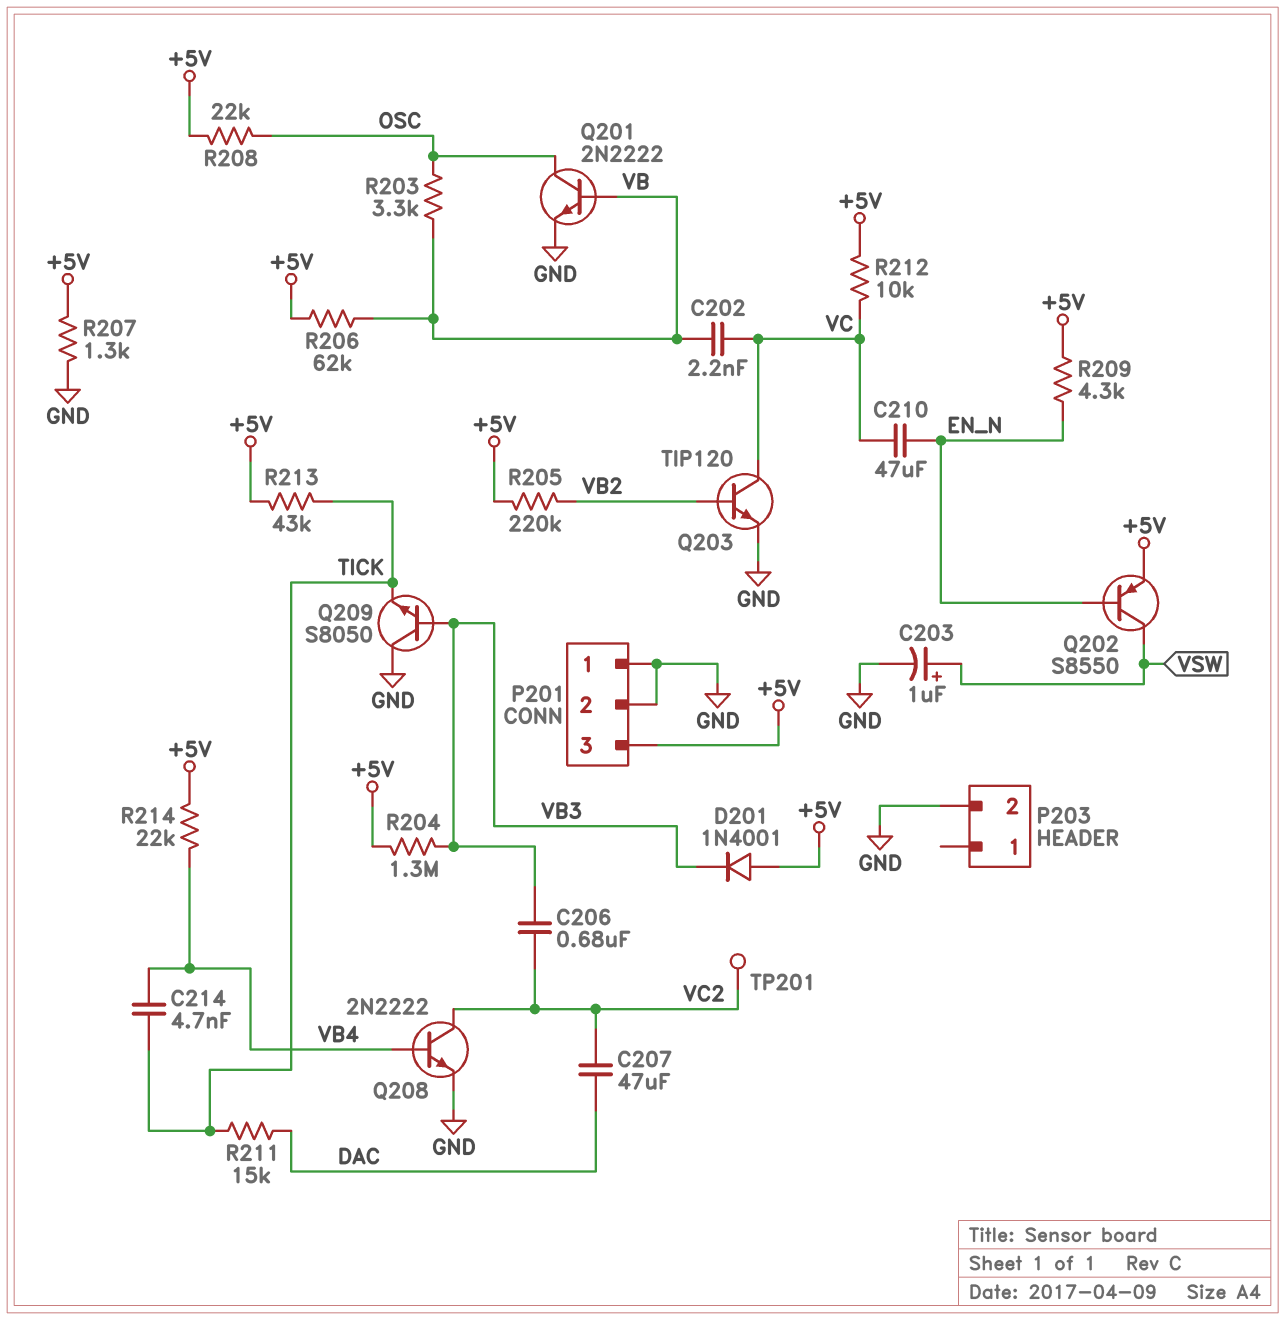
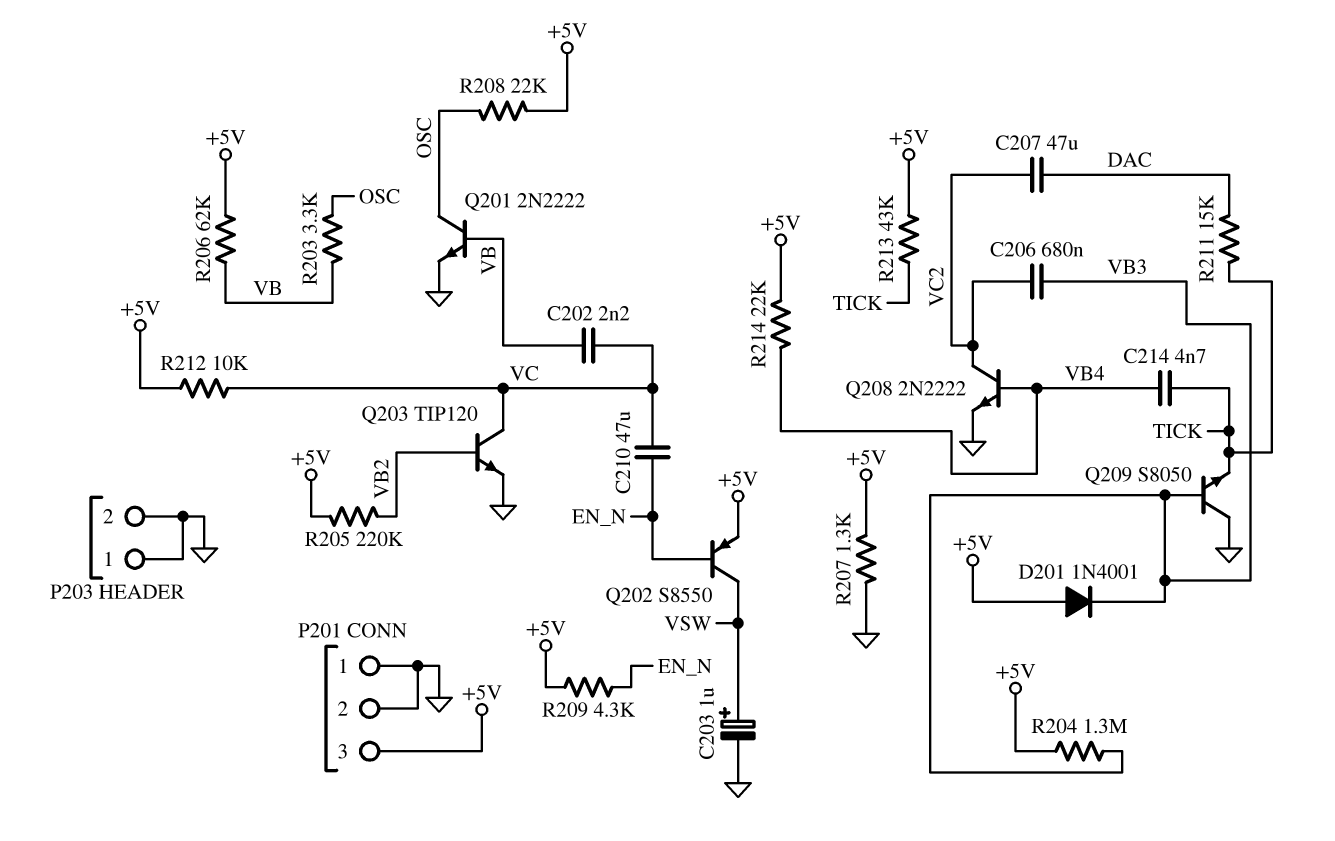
P203 pin 1: none -> GND
TP201: test point (VC2) -> none

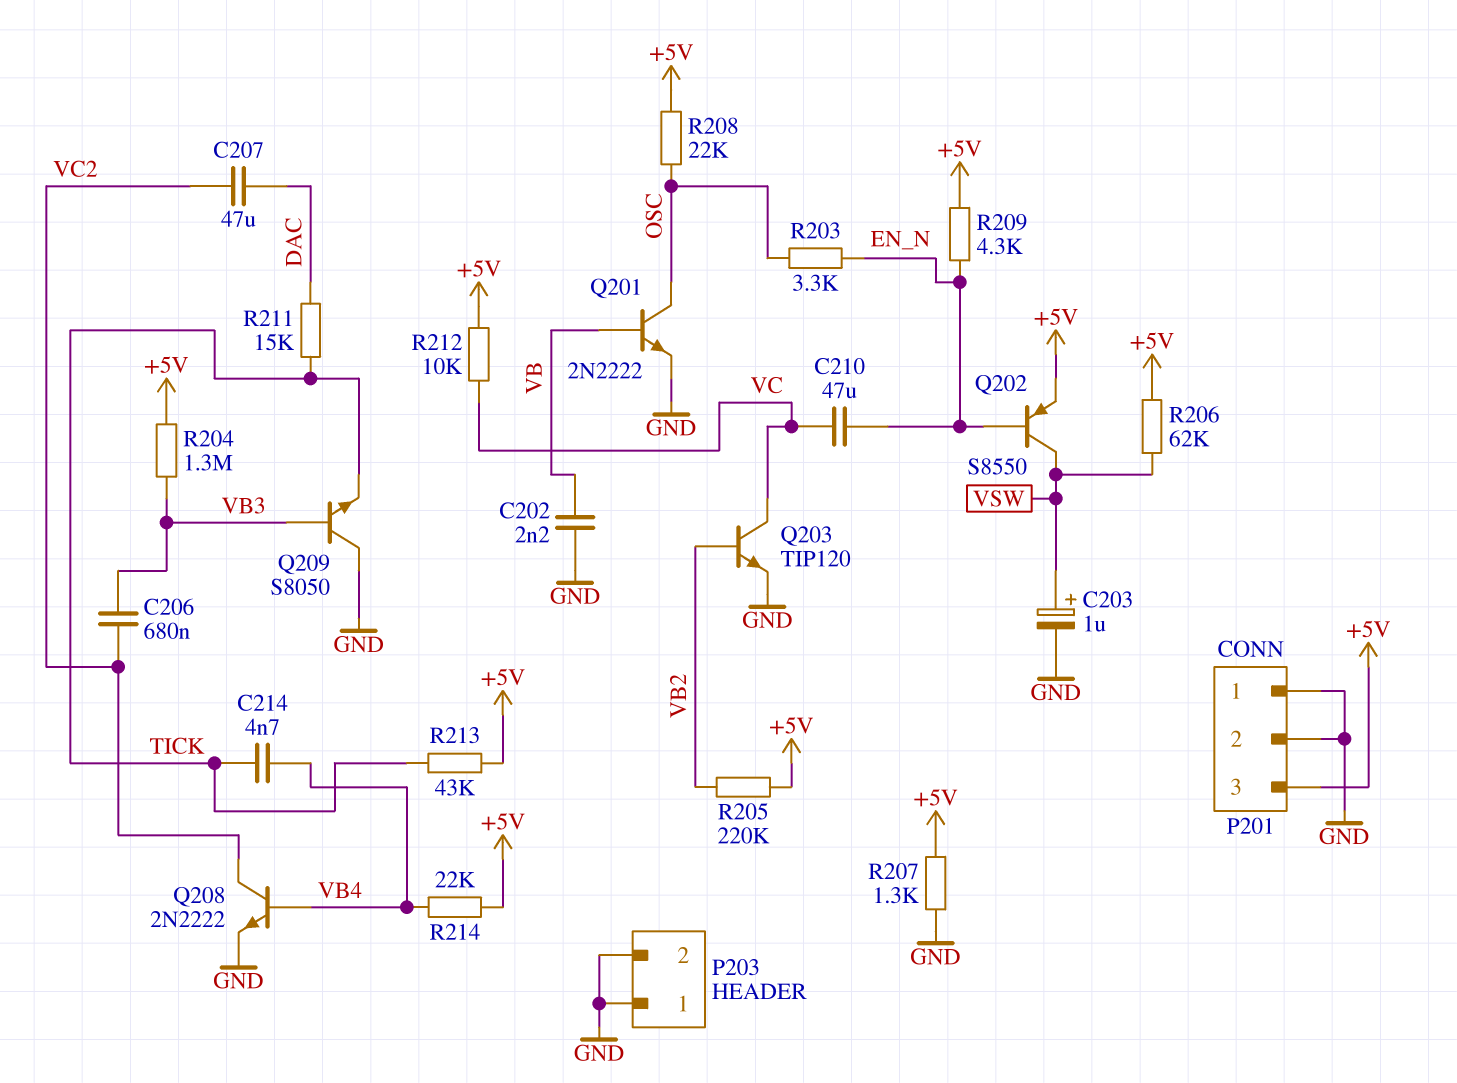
C202: 2.2nF (VB, VC) -> 2.2nF (GND, VB)
D201: diode 1N4001 (A +5V, K VB3) -> none
R203: 3.3k (OSC, VB) -> 3.3k (EN_N, OSC)
R206: 62k (+5V, VB) -> 62k (+5V, VSW)

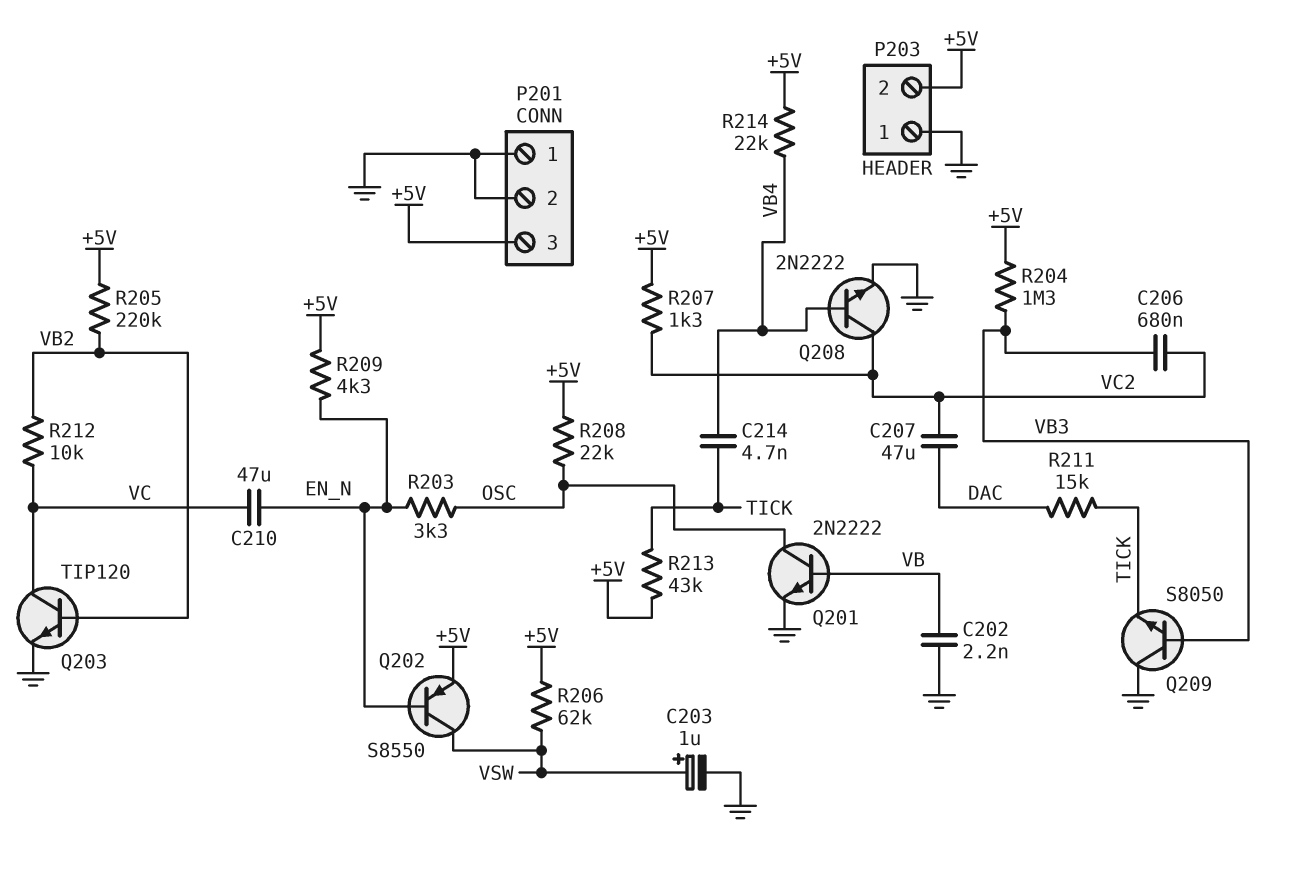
P203 pin 2: GND -> +5V
R207: 1.3k (+5V, GND) -> 1.3k (+5V, VC2)
R212: 10k (+5V, VC) -> 10k (VB2, VC)

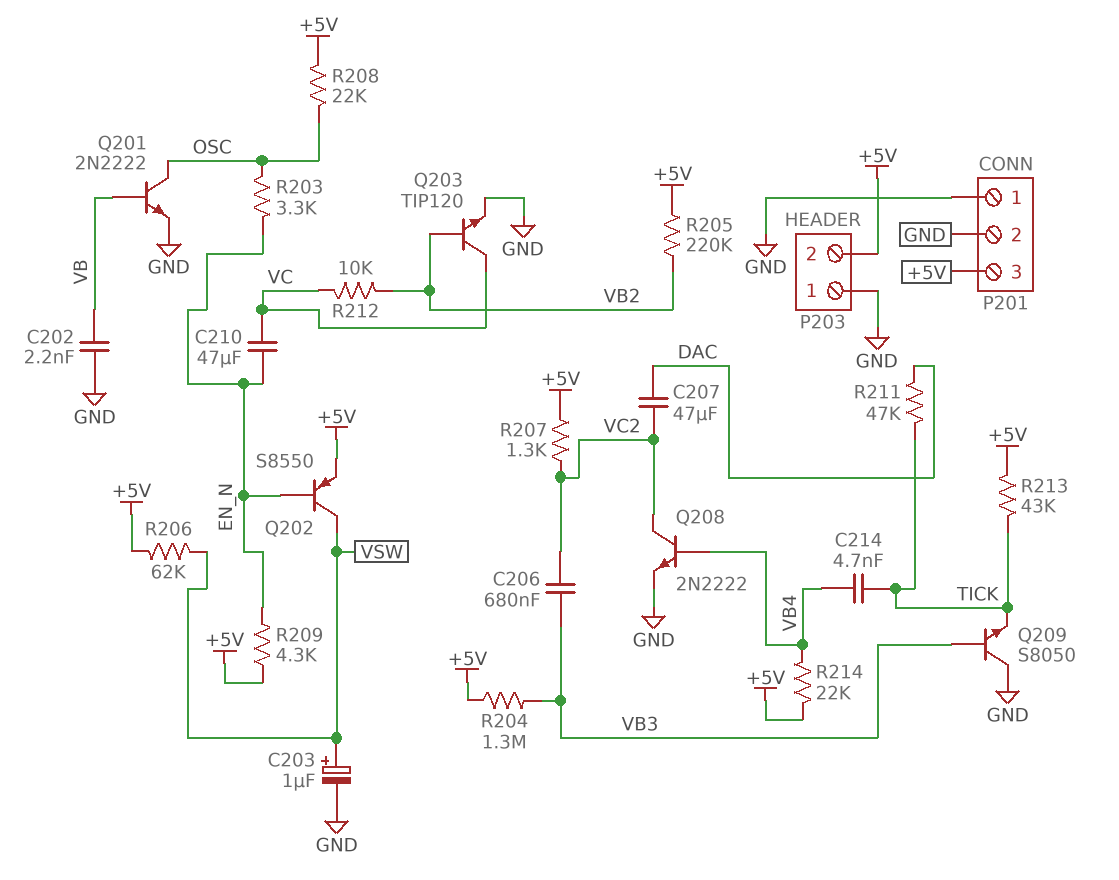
R211: 15k (DAC, TICK) -> 47k (DAC, TICK)

